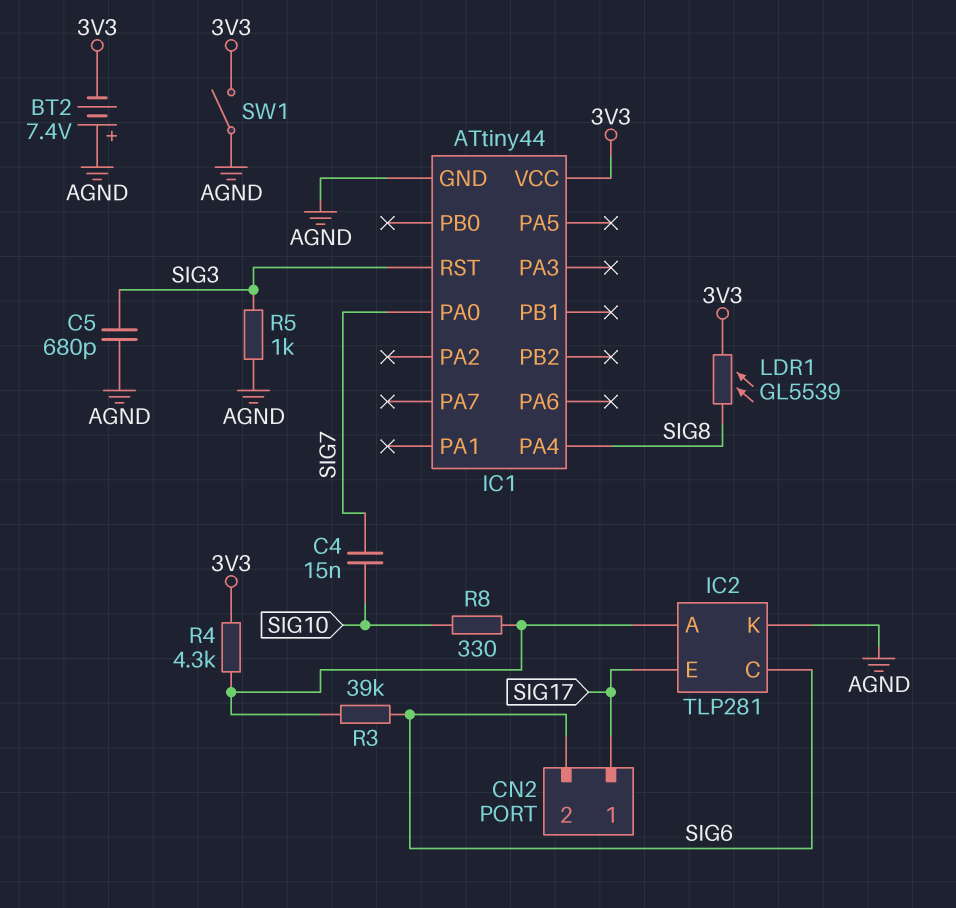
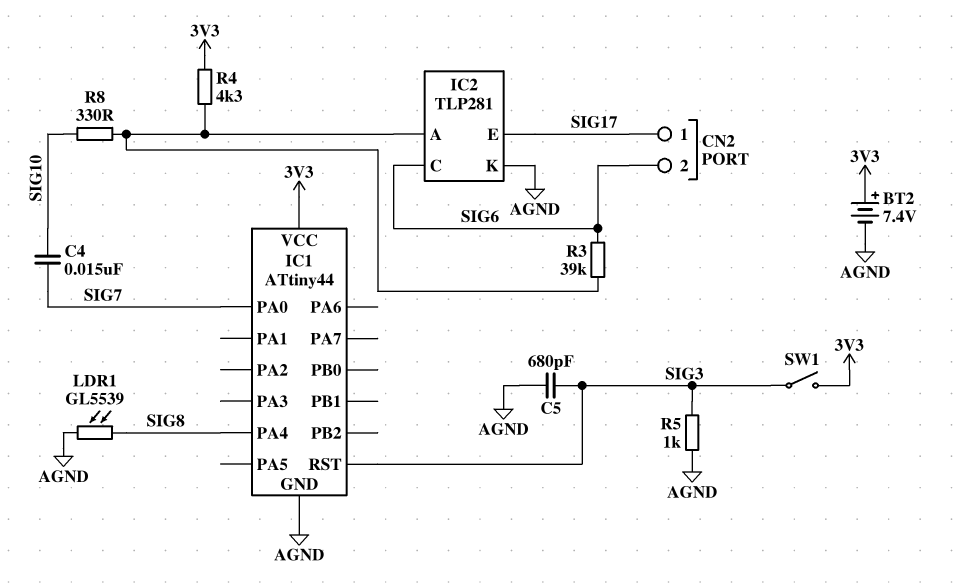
BT2: 7.4V (plus AGND, minus 3V3) -> 7.4V (plus 3V3, minus AGND)
LDR1: GL5539 (3V3, SIG8) -> GL5539 (AGND, SIG8)
SW1: switch (3V3, AGND) -> switch (3V3, SIG3)

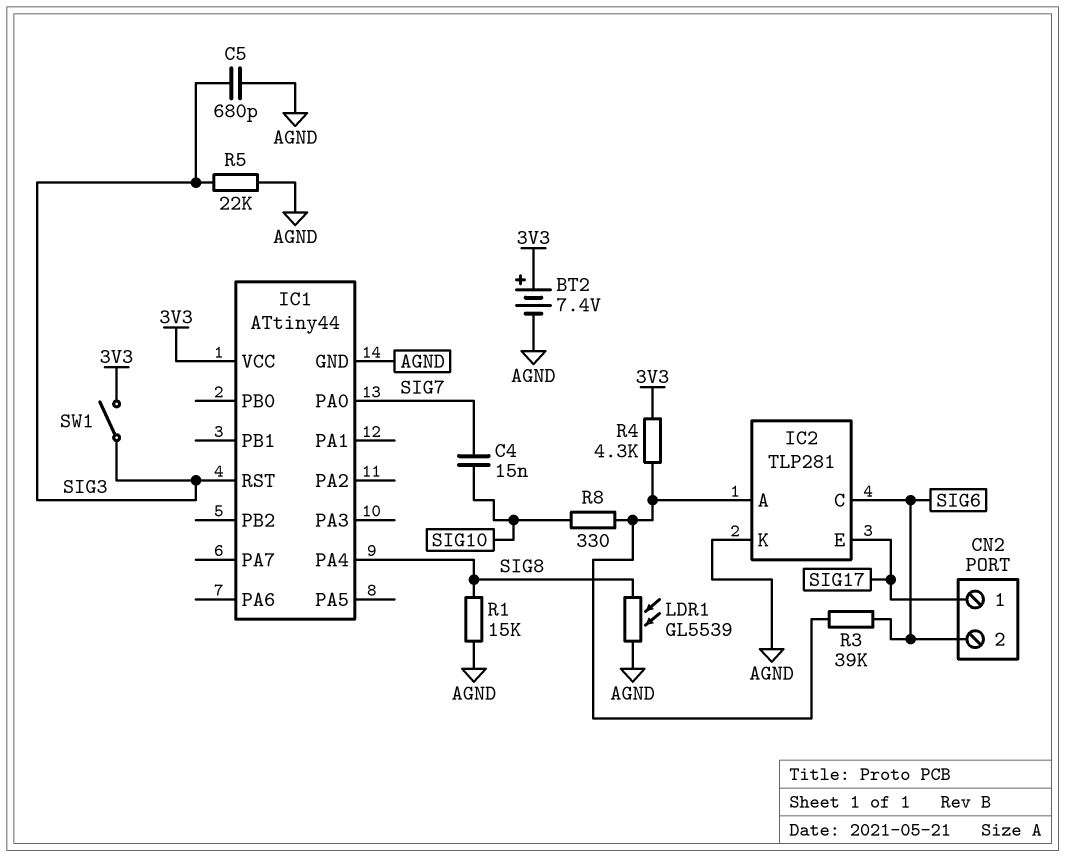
R1: none -> 15k (AGND, SIG8)
R5: 1k (AGND, SIG3) -> 22k (AGND, SIG3)

